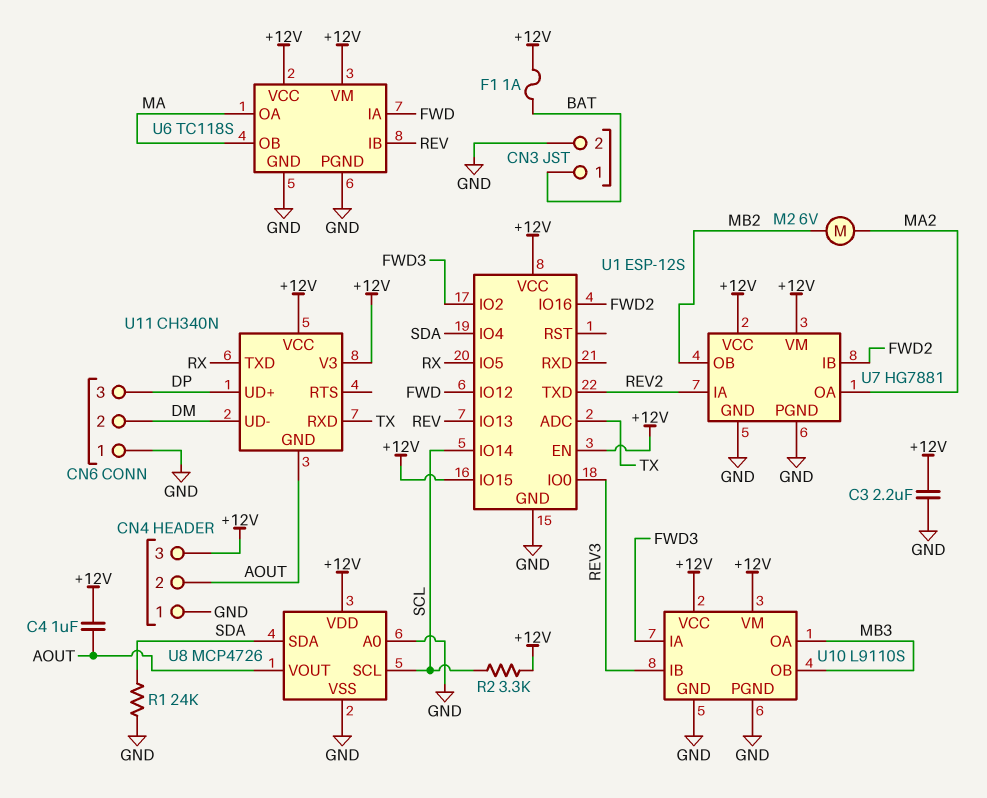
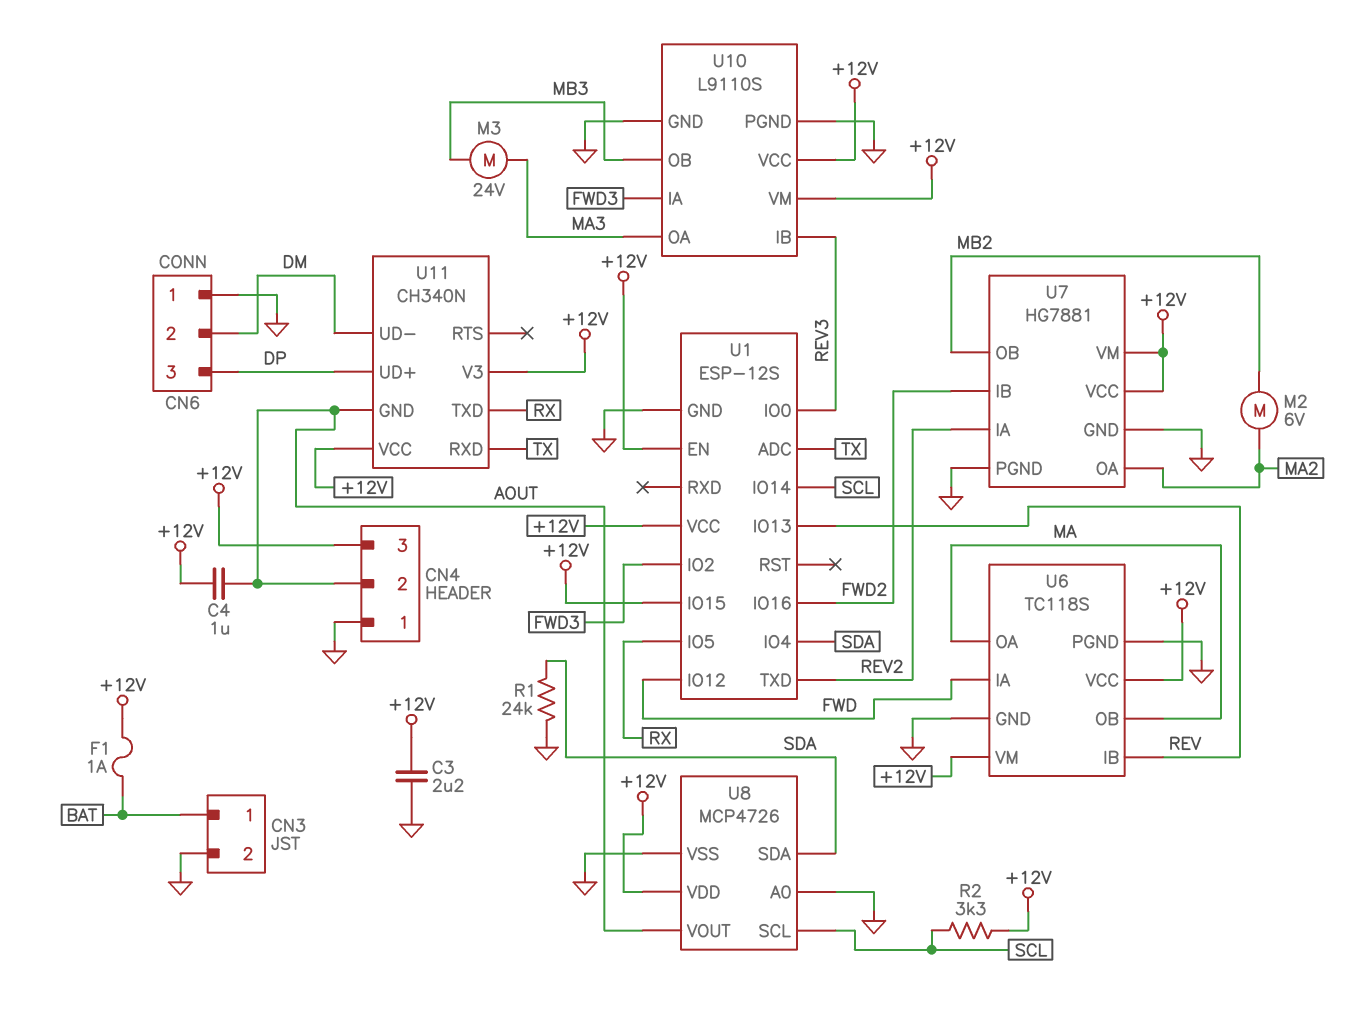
M3: none -> motor 24V (MA3, MB3)
U10 pin OA: MB3 -> MA3

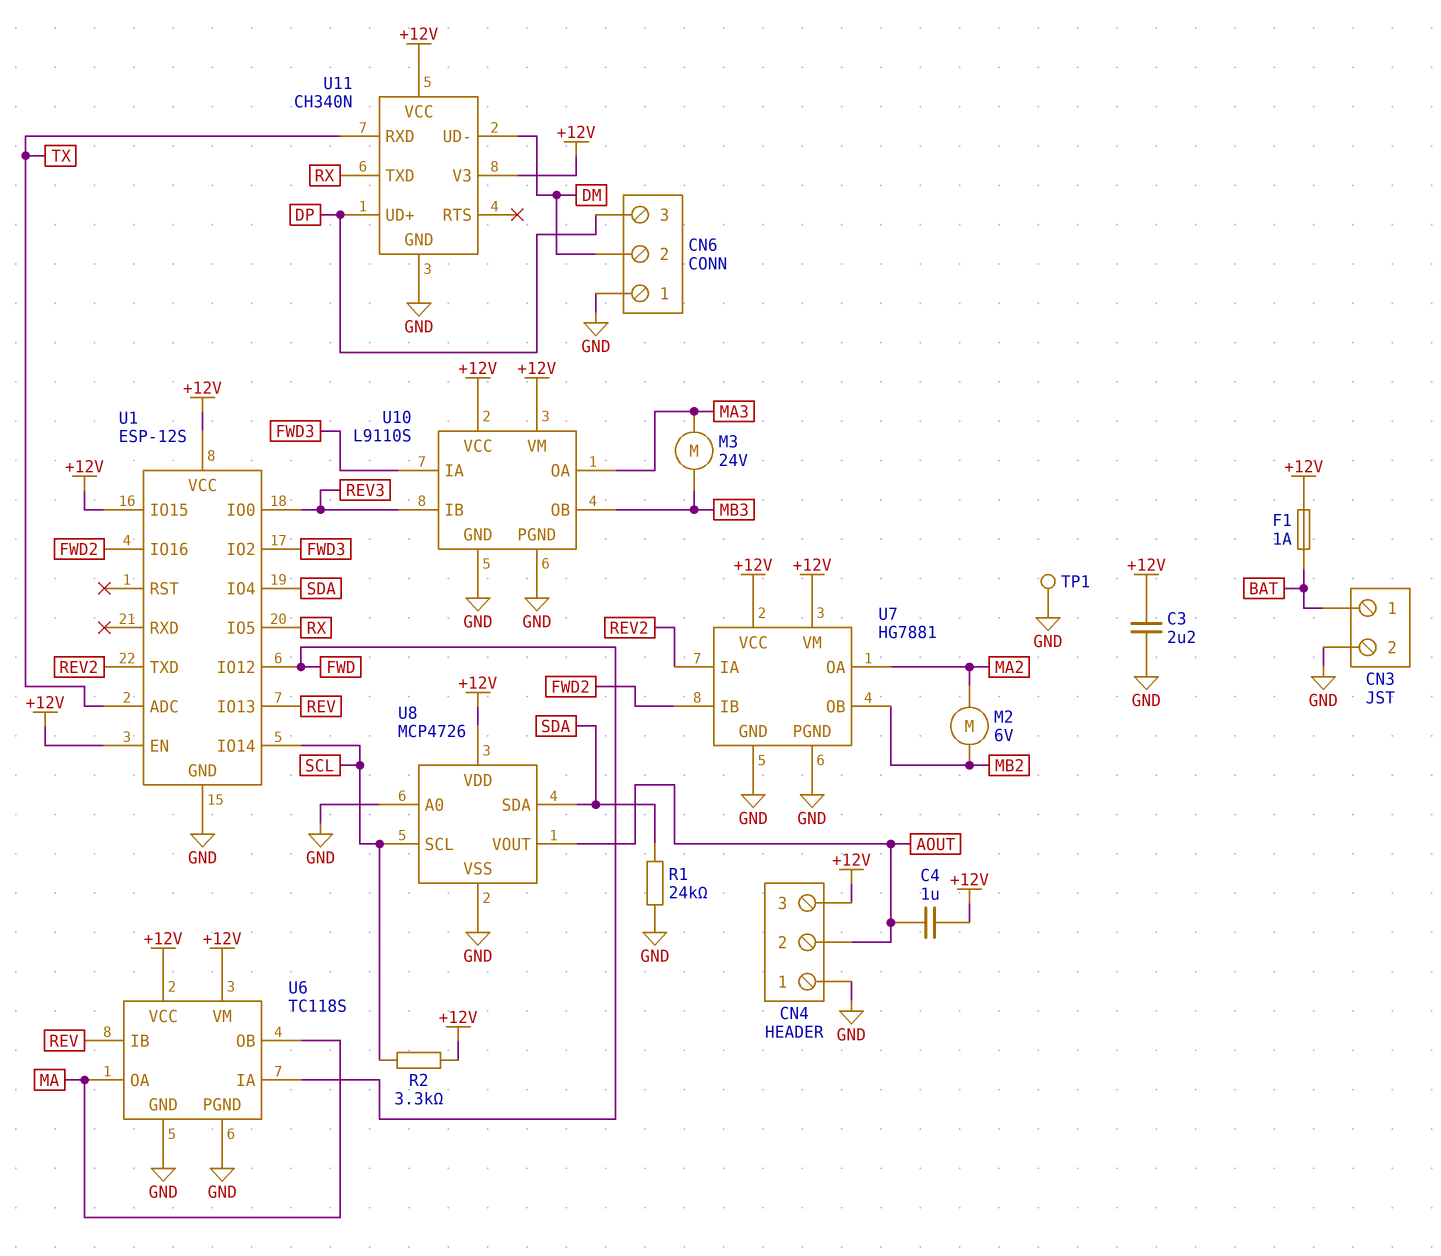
TP1: none -> test point (GND)
U11 pin GND: AOUT -> GND

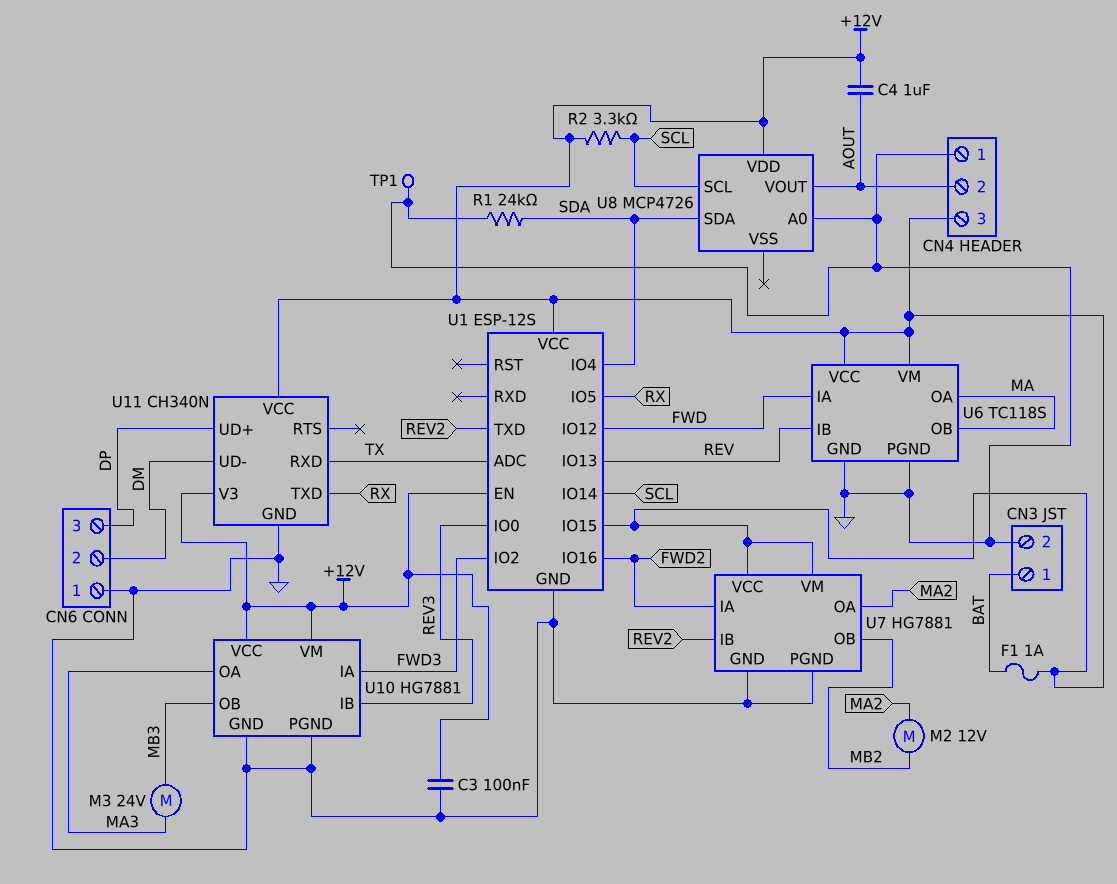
C3: 2.2uF (+12V, GND) -> 100nF (+12V, GND)
M2: motor 6V (MA2, MB2) -> motor 12V (MA2, MB2)
U7 pin IA: REV2 -> FWD2
U7 pin IB: FWD2 -> REV2
U8 pin VSS: GND -> none
U10: L9110S -> HG7881

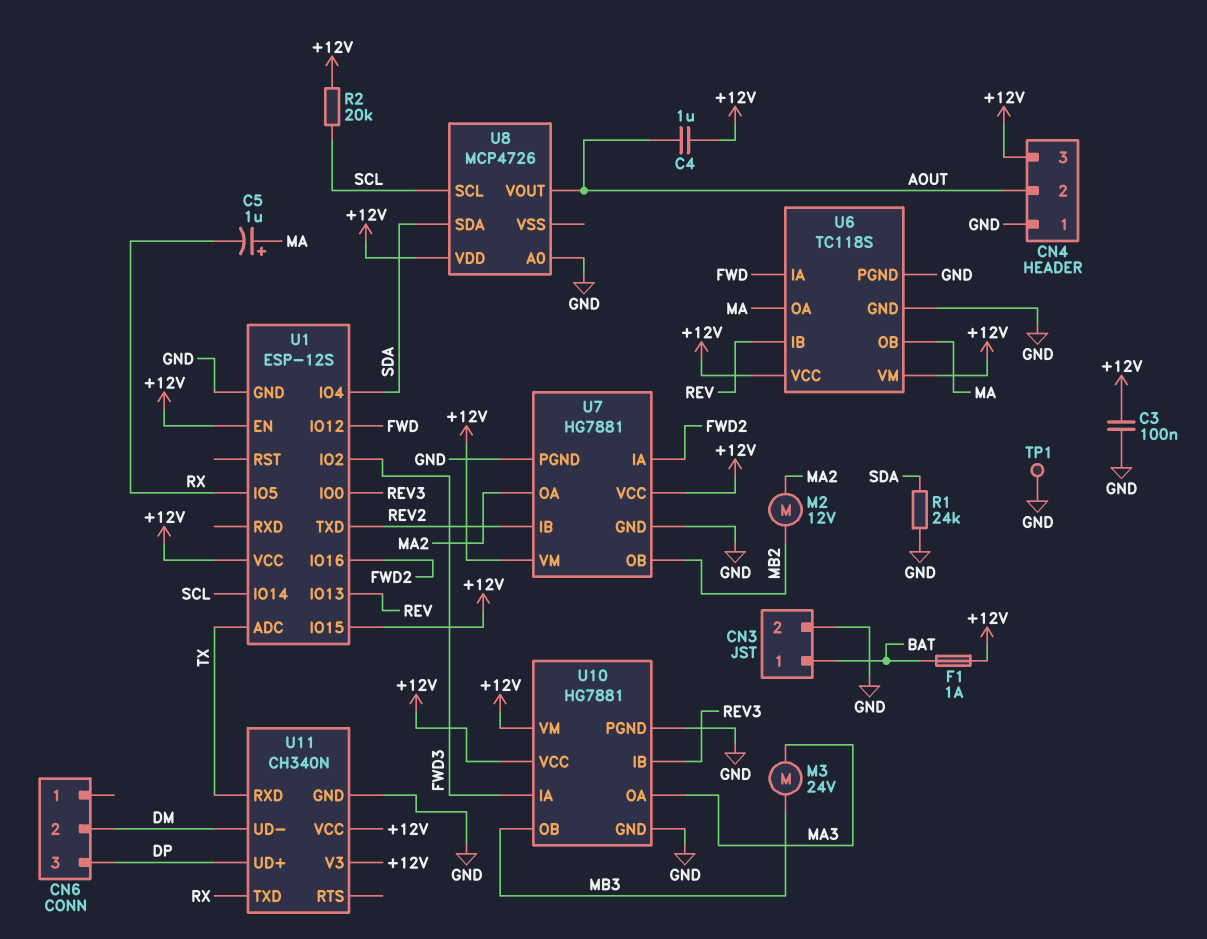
C5: none -> 1uF (plus MA, minus RX)
CN6 pin 1: GND -> none
R2: 3.3k (+12V, SCL) -> 20k (+12V, SCL)

